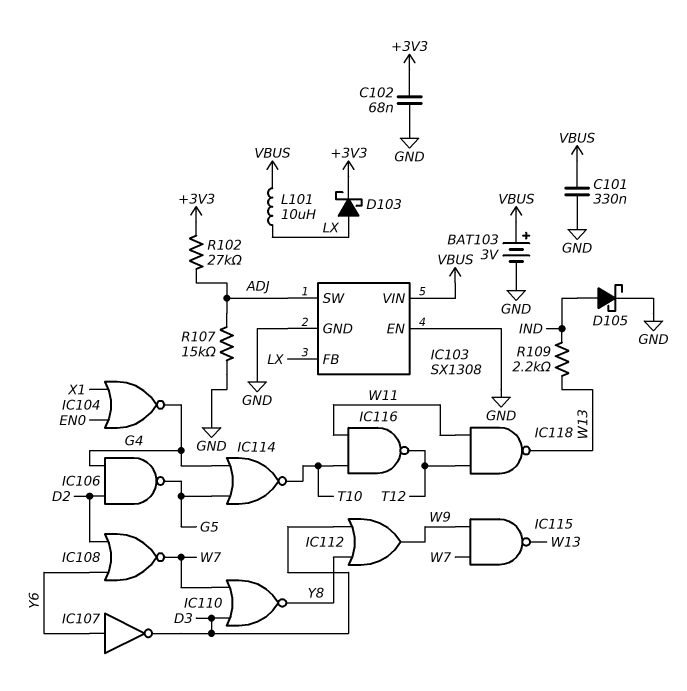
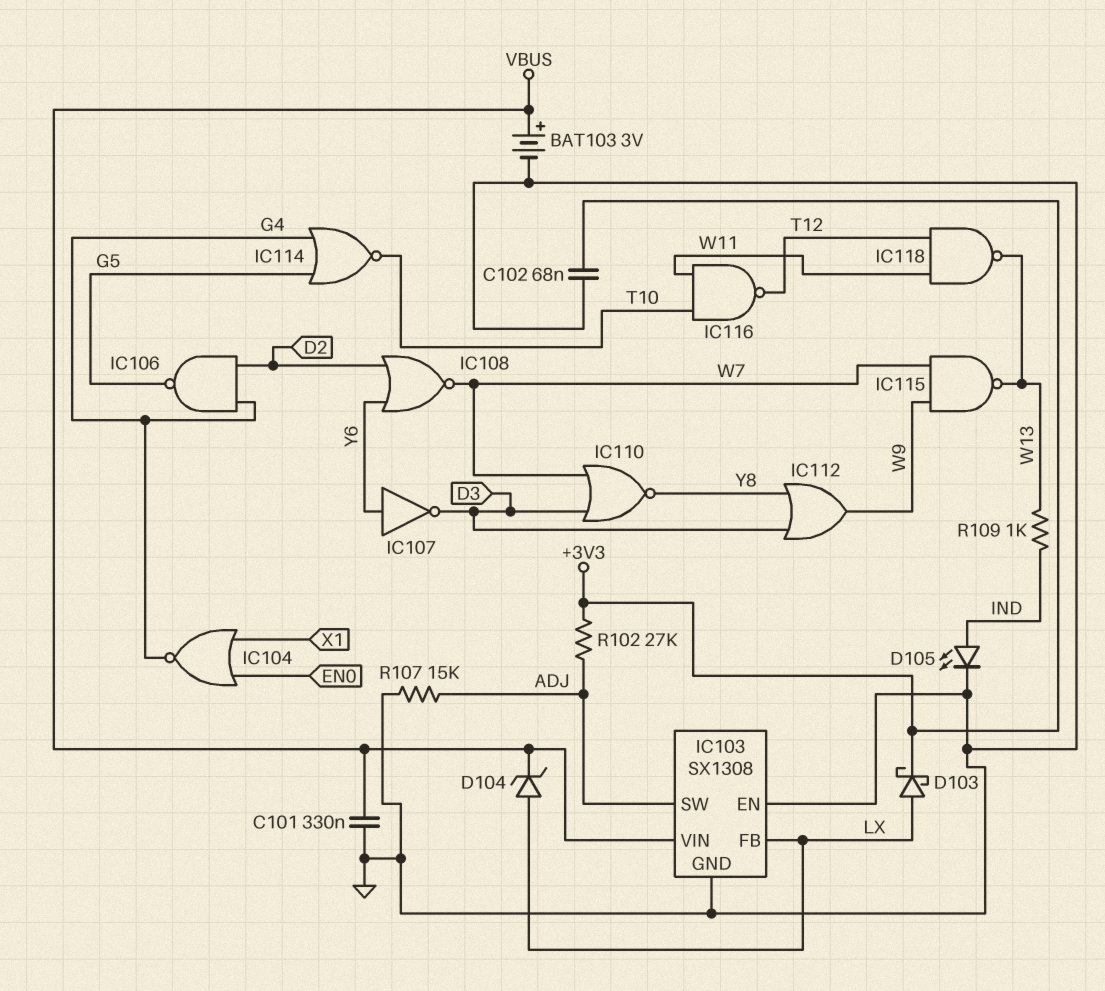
D104: none -> zener (A LX, K VBUS)
D105: schottky (A IND, K GND) -> LED (A IND, K GND)
L101: 10uH (LX, VBUS) -> none
R109: 2.2k (IND, W13) -> 1k (IND, W13)

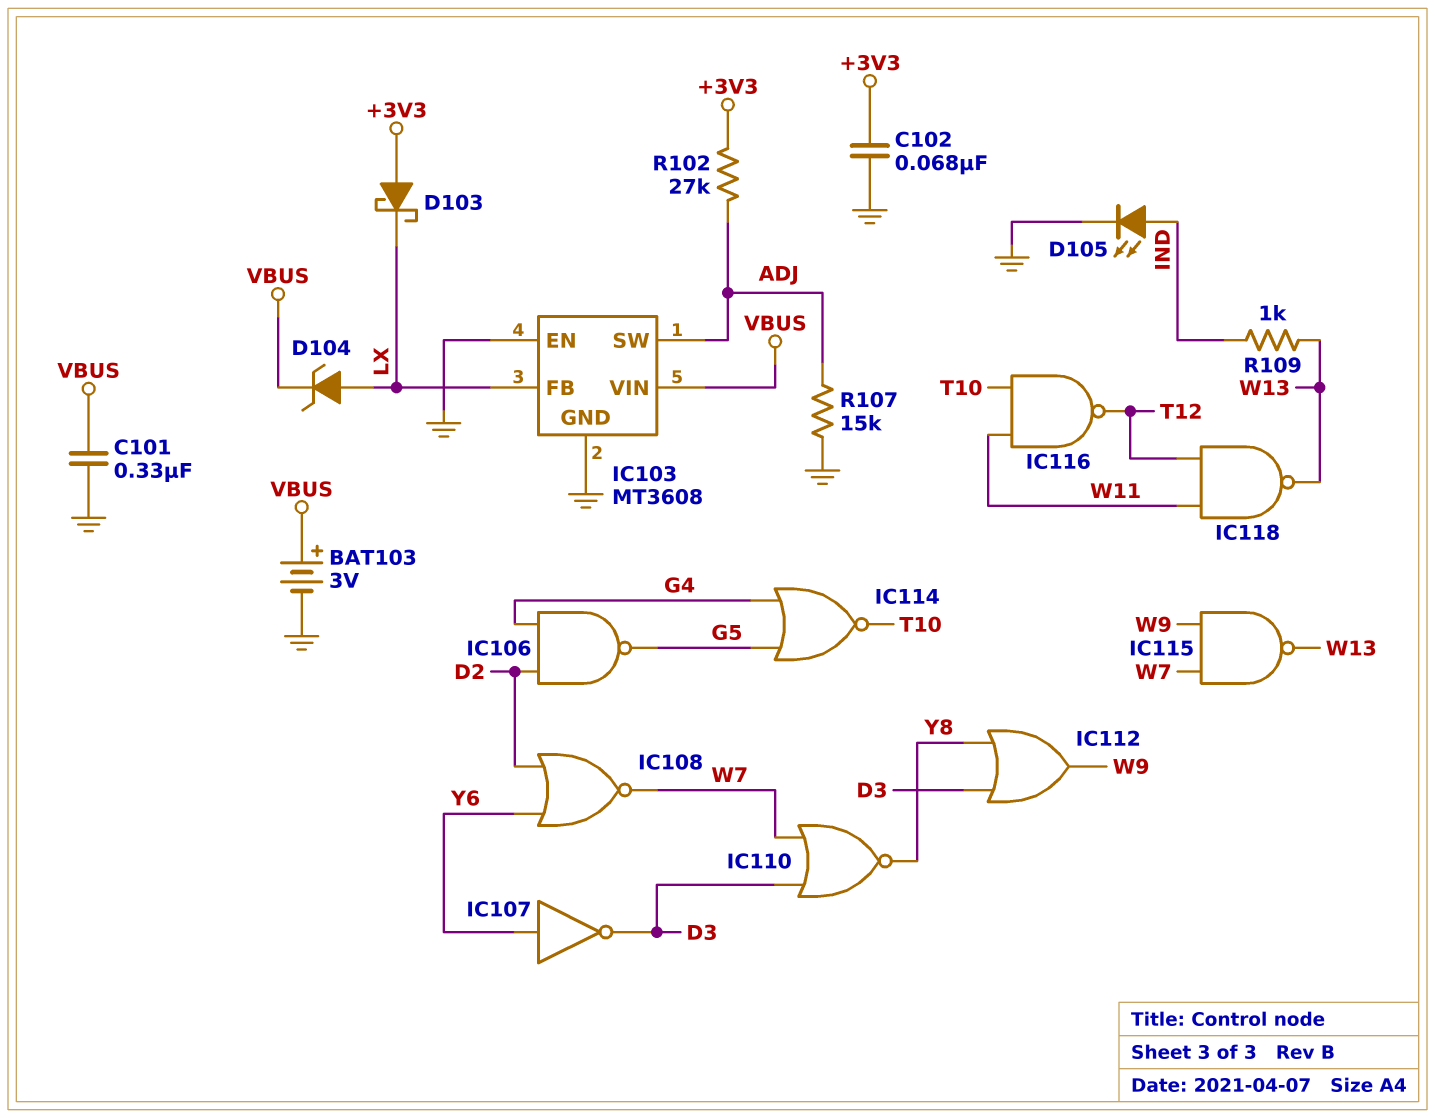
D103: schottky (A LX, K +3V3) -> schottky (A +3V3, K LX)
IC103: SX1308 -> MT3608
IC104: NOR (in EN0, in X1, out G4) -> none

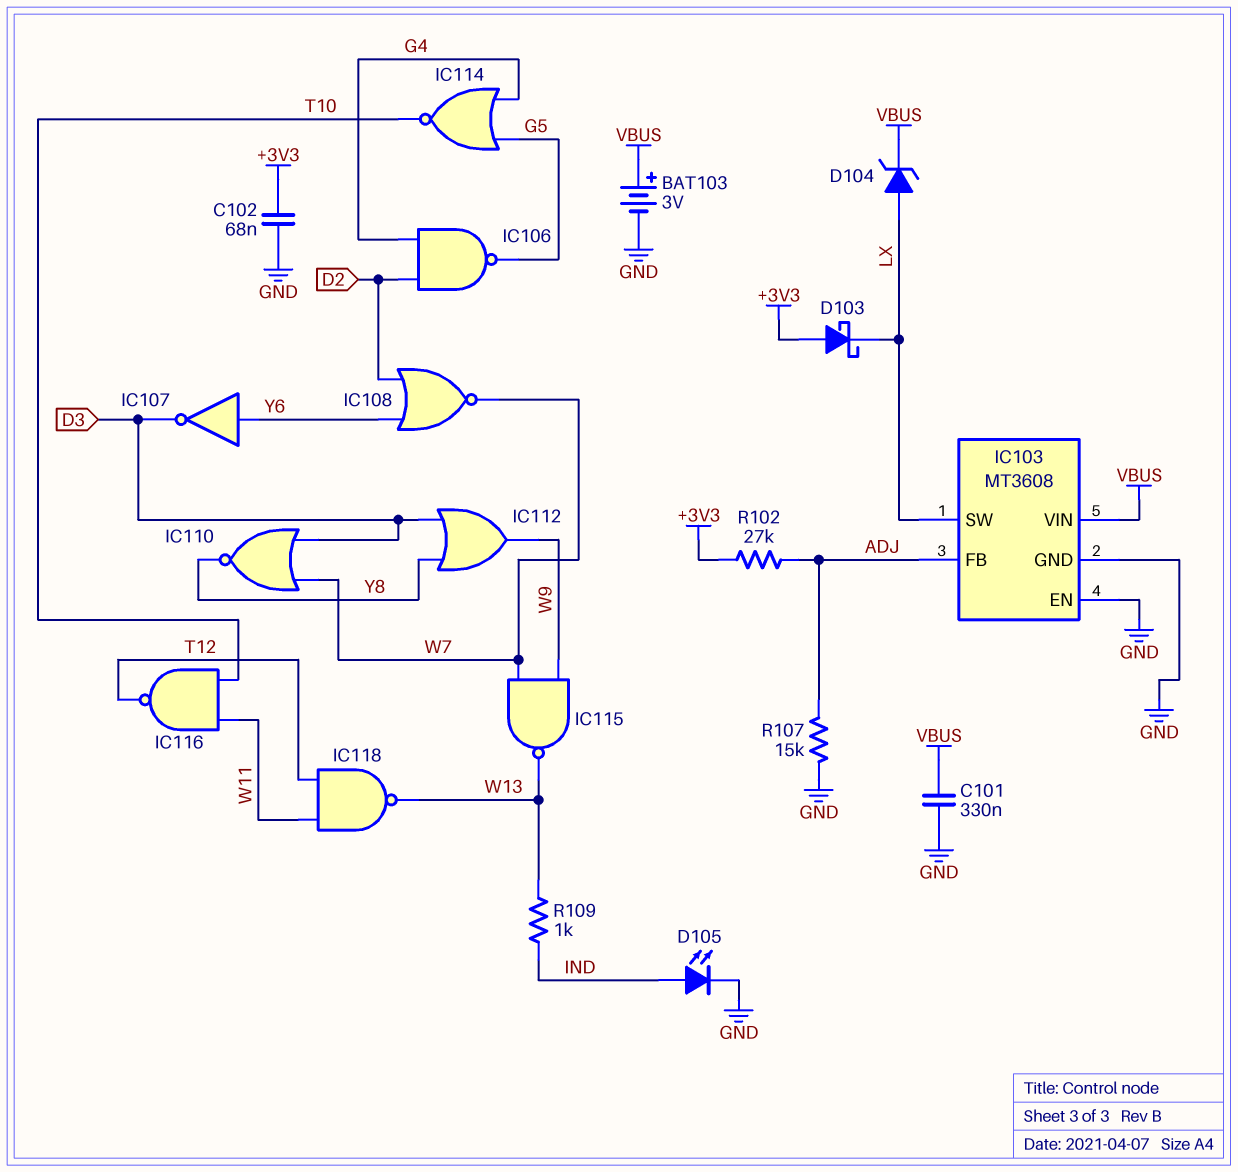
IC103 pin FB: LX -> ADJ
IC103 pin SW: ADJ -> LX

